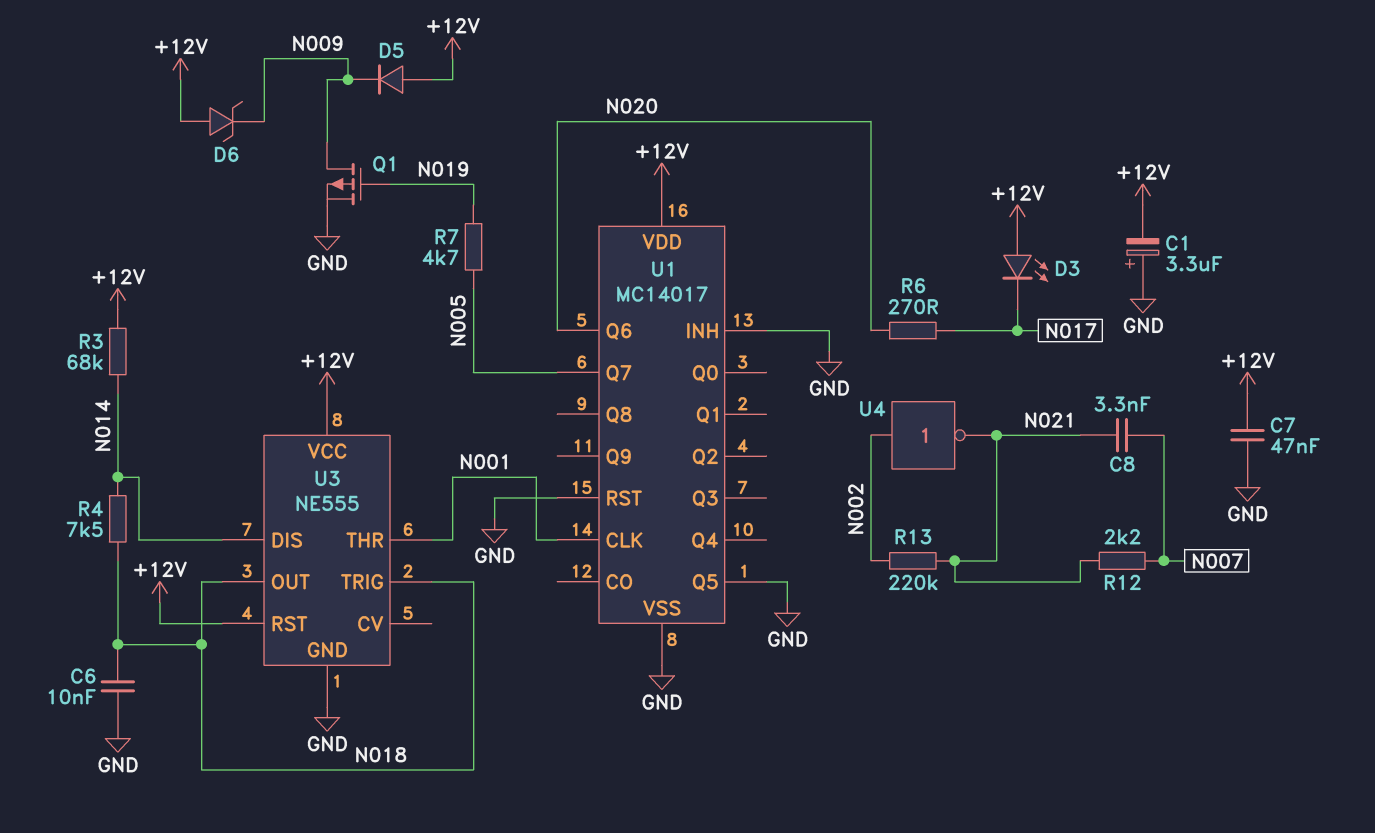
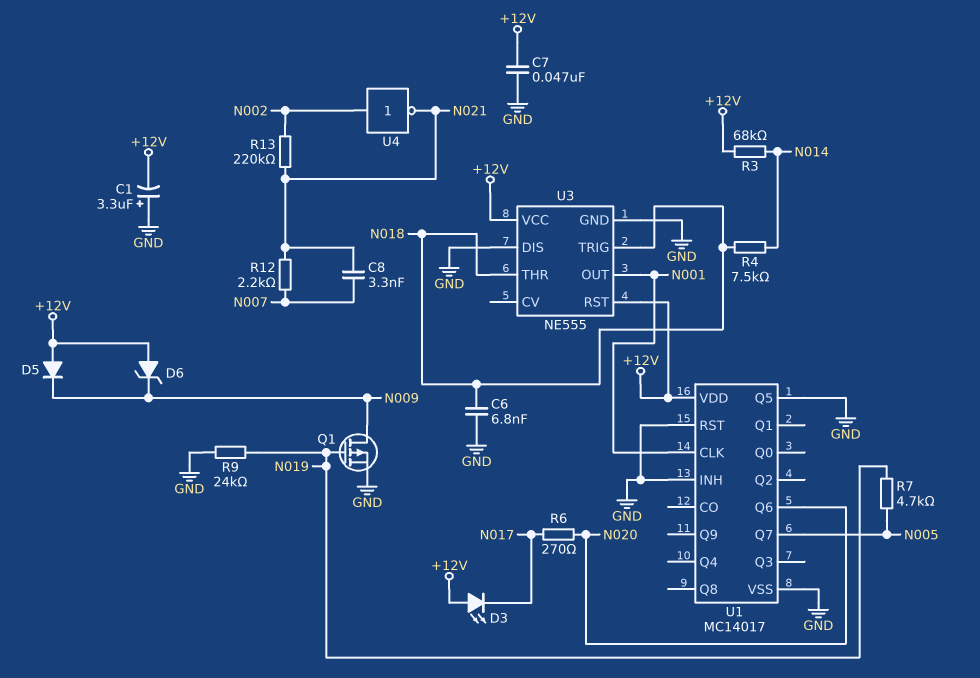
C6: 10nF (GND, N018) -> 6.8nF (GND, N018)
R9: none -> 24k (GND, N019)
U3 pin DIS: N014 -> GND
U3 pin OUT: N018 -> N001
U3 pin THR: N001 -> N018

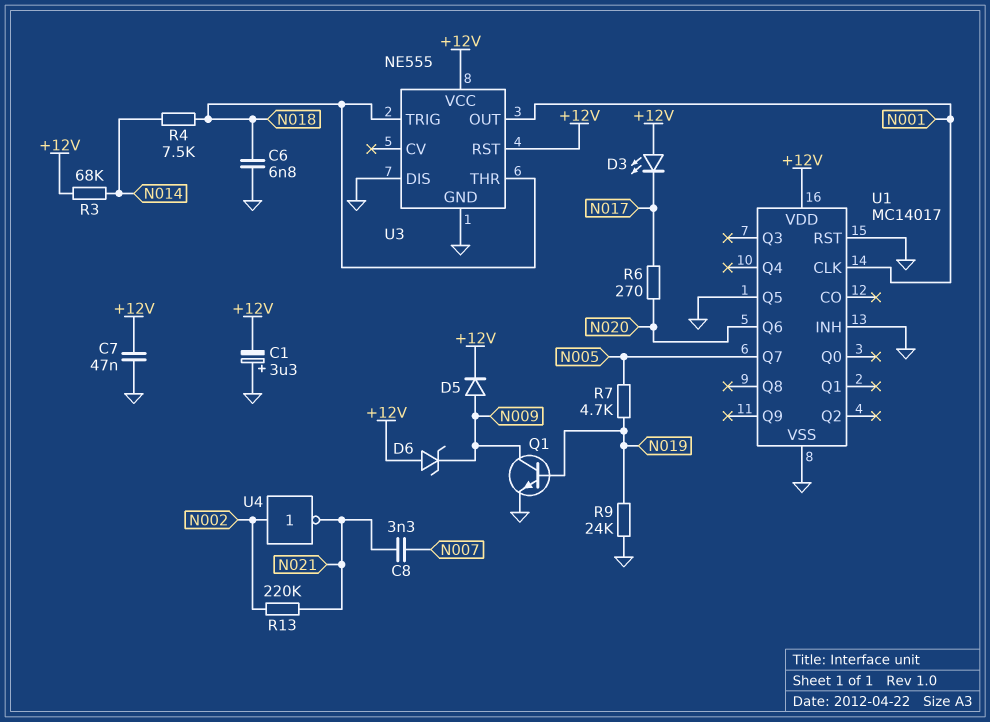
D5: diode (A +12V, K N009) -> diode (A N009, K +12V)
Q1: PMOS (G N019, D N009, S GND) -> NPN (B N019, C N009, E GND)
R12: 2.2k (N007, N021) -> none

